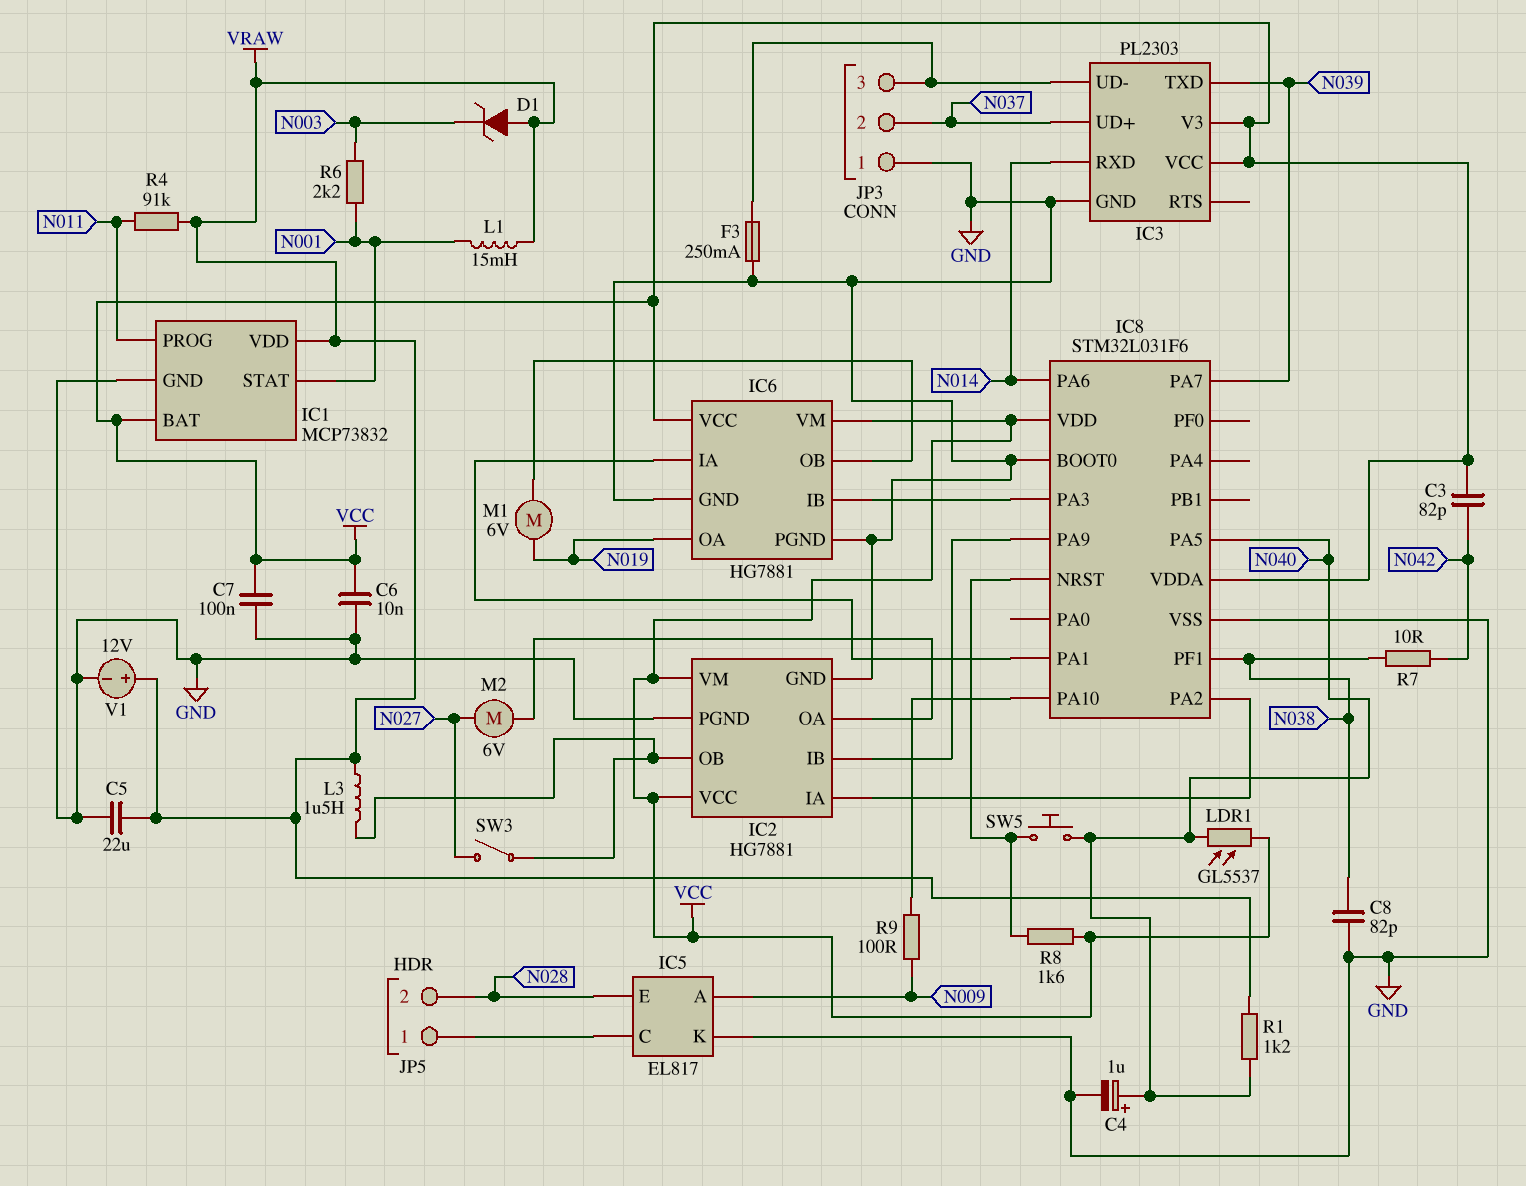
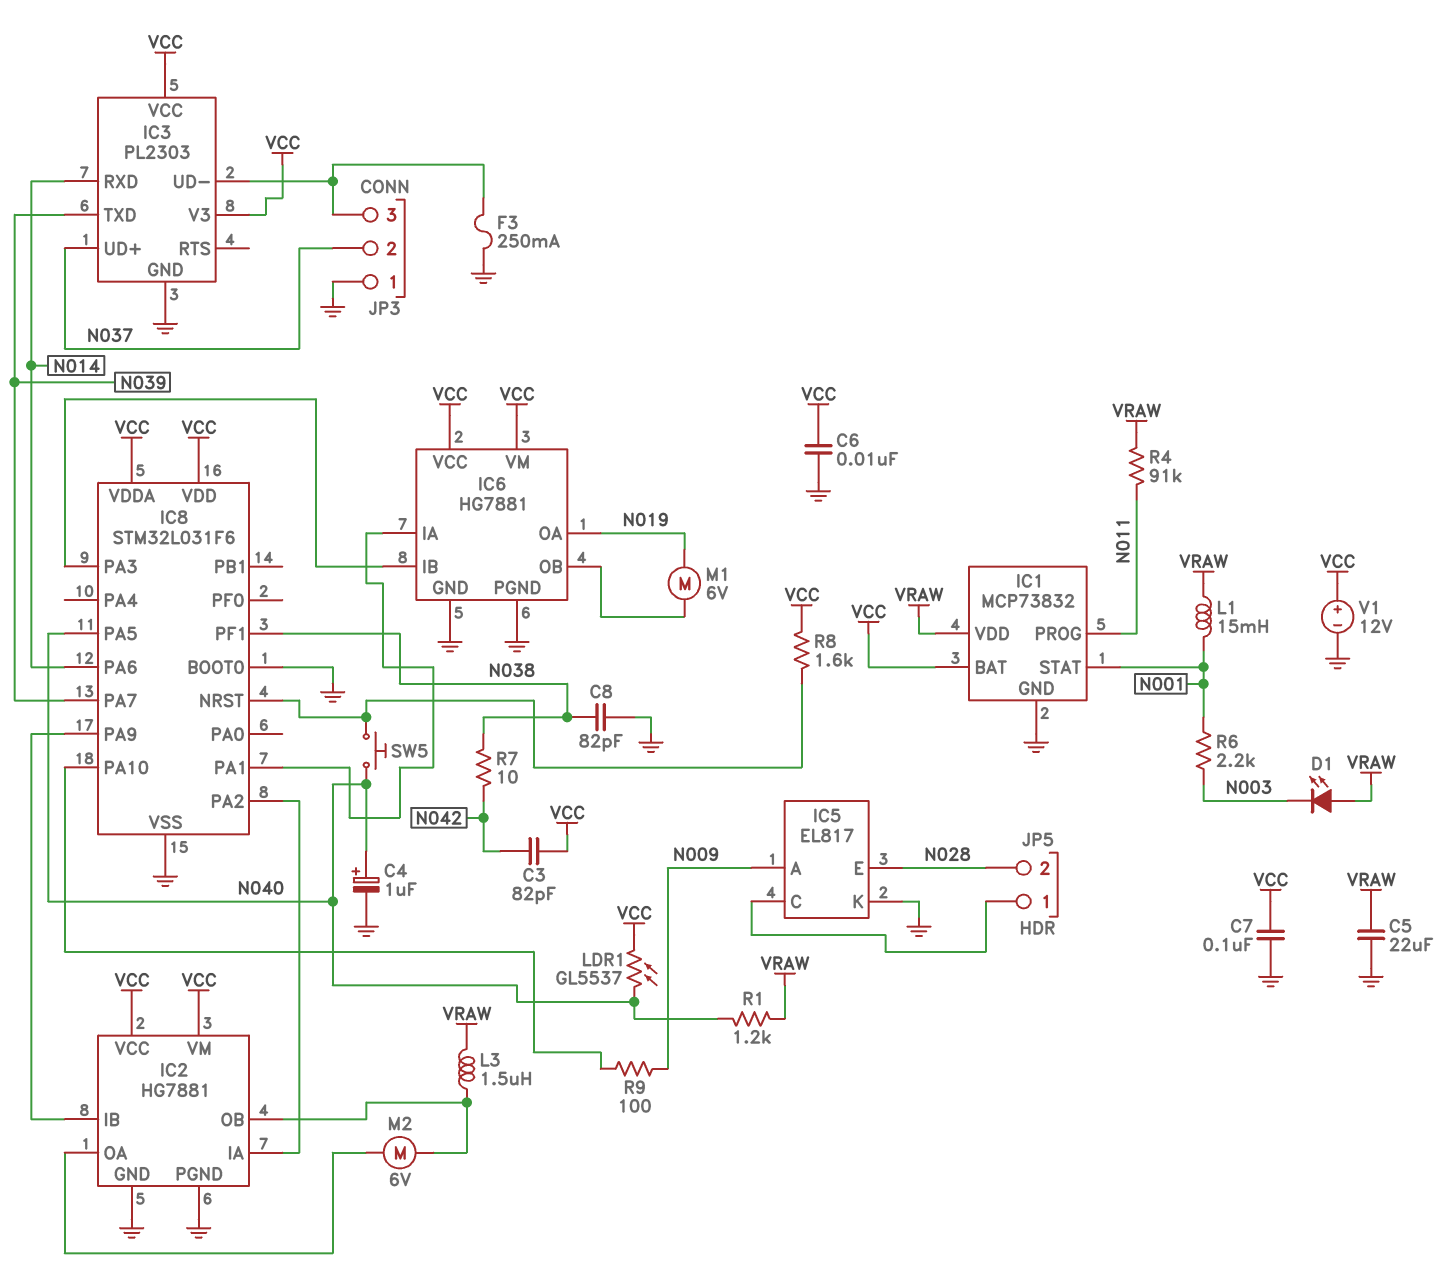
D1: zener (A VRAW, K N003) -> LED (A VRAW, K N003)
M2: motor 6V (IC2/OA, N027) -> motor 6V (IC2/OA, IC2/OB)
SW3: switch (IC2/OB, N027) -> none
V1: 12V (plus VRAW, minus GND) -> 12V (plus VCC, minus GND)

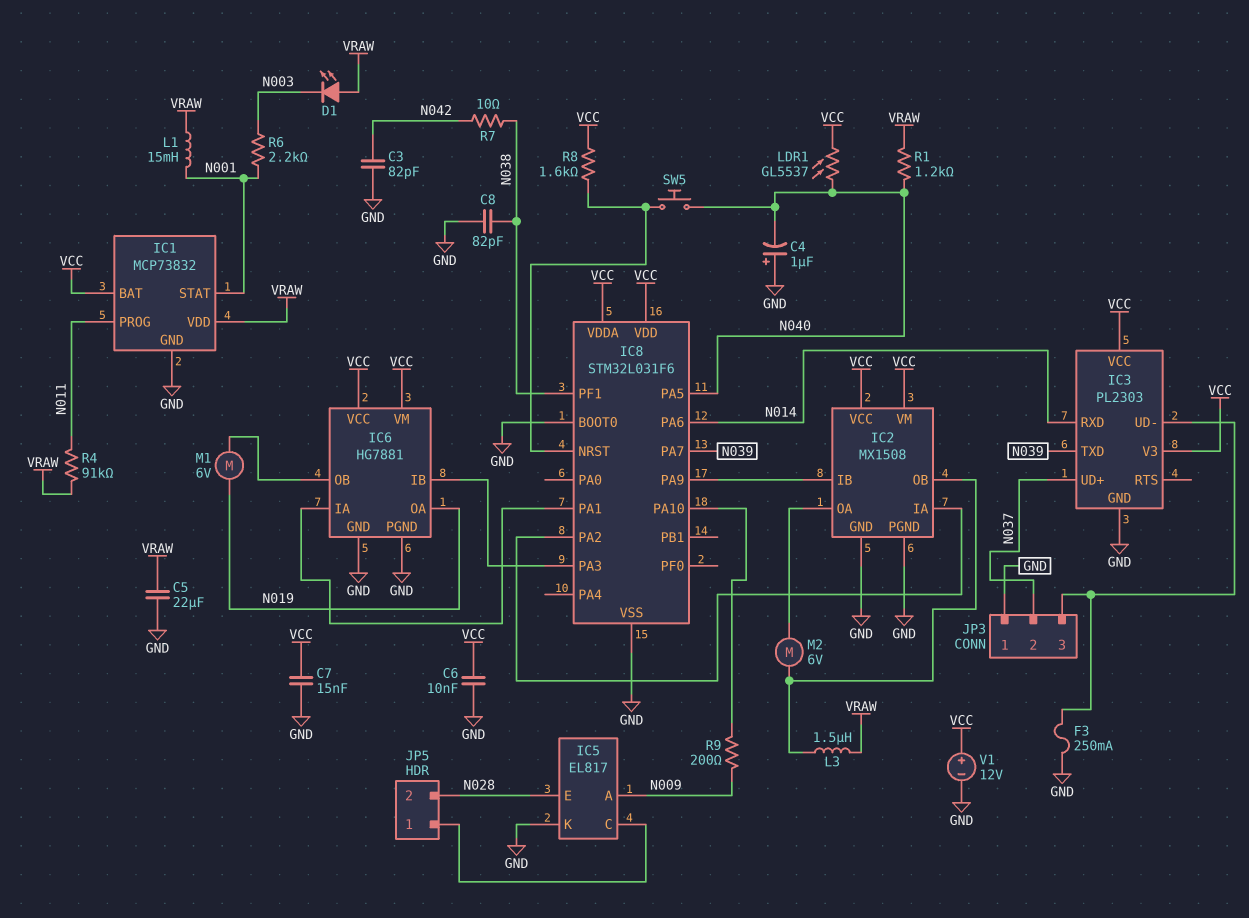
C3: 82pF (N042, VCC) -> 82pF (GND, N042)
C4: 1uF (plus N040, minus GND) -> 1uF (plus GND, minus N040)
C7: 100nF (GND, VCC) -> 15nF (GND, VCC)
IC2: HG7881 -> MX1508
R9: 100 (IC8/PA10, N009) -> 200 (IC8/PA10, N009)

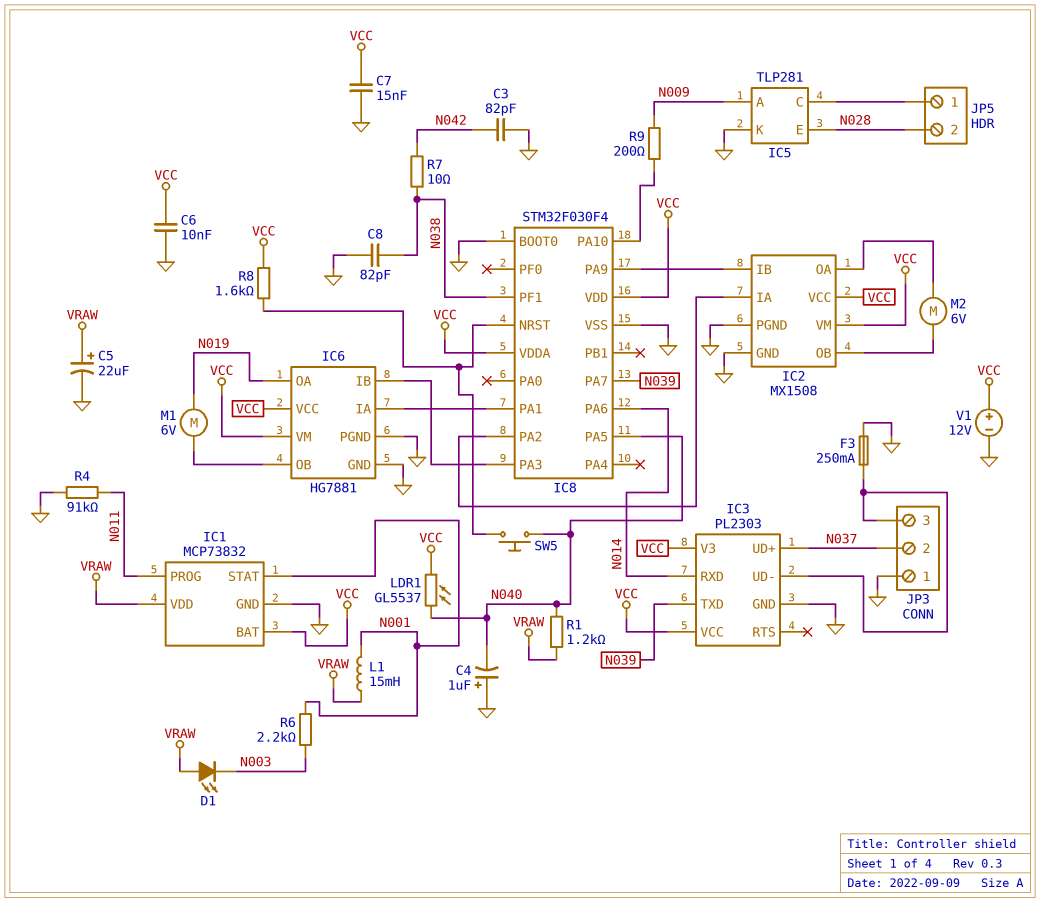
C5: 22uF (GND, VRAW) -> 22uF (plus VRAW, minus GND)
IC5: EL817 -> TLP281
IC8: STM32L031F6 -> STM32F030F4
L3: 1.5uH (IC2/OB, VRAW) -> none
R4: 91k (N011, VRAW) -> 91k (GND, N011)

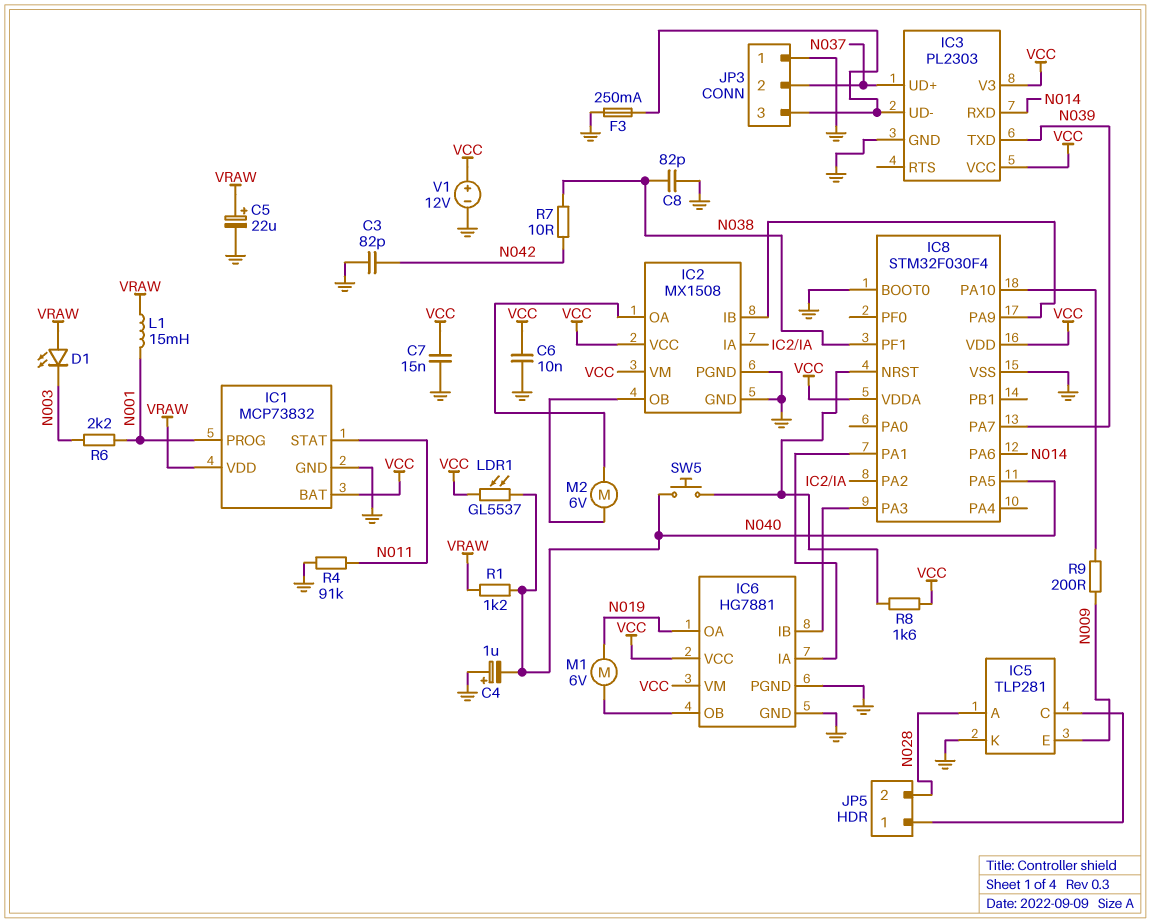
IC1 pin PROG: N011 -> N001
IC1 pin STAT: N001 -> N011
IC5 pin A: N009 -> N028
IC5 pin E: N028 -> N009

